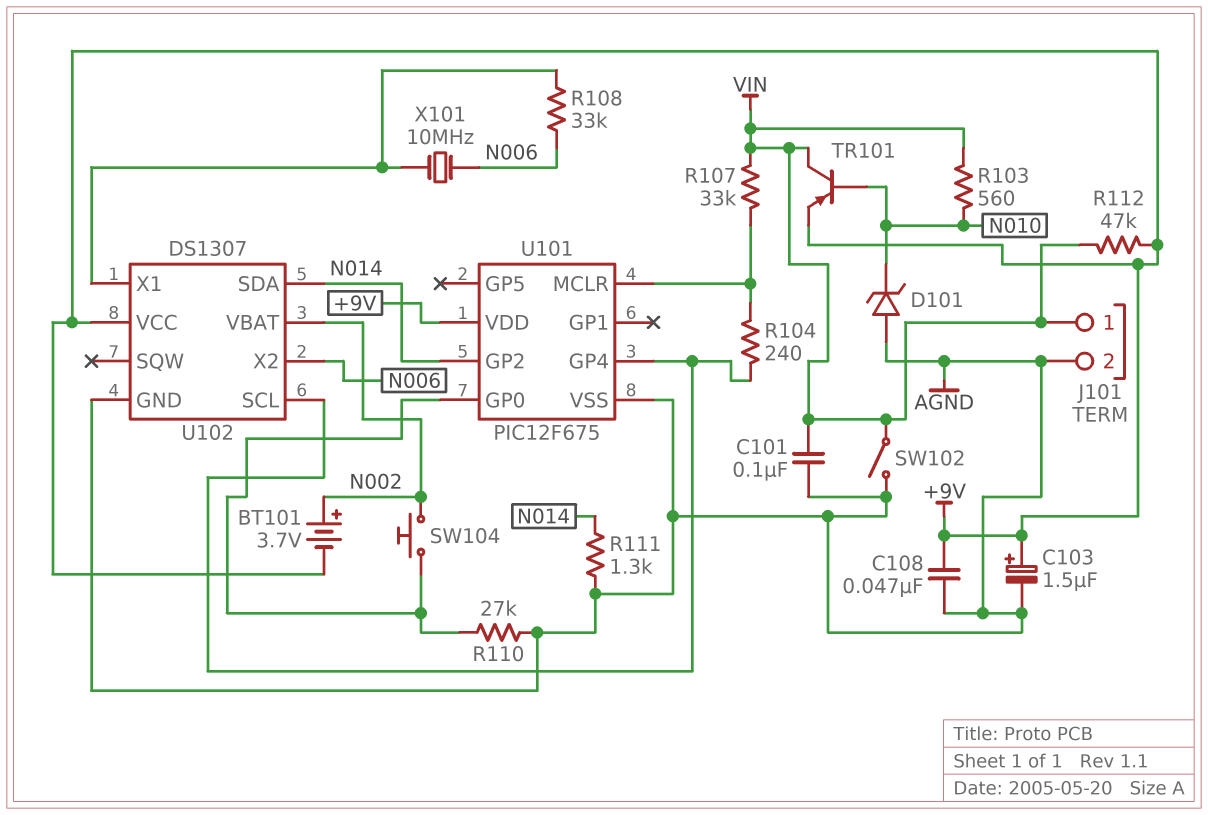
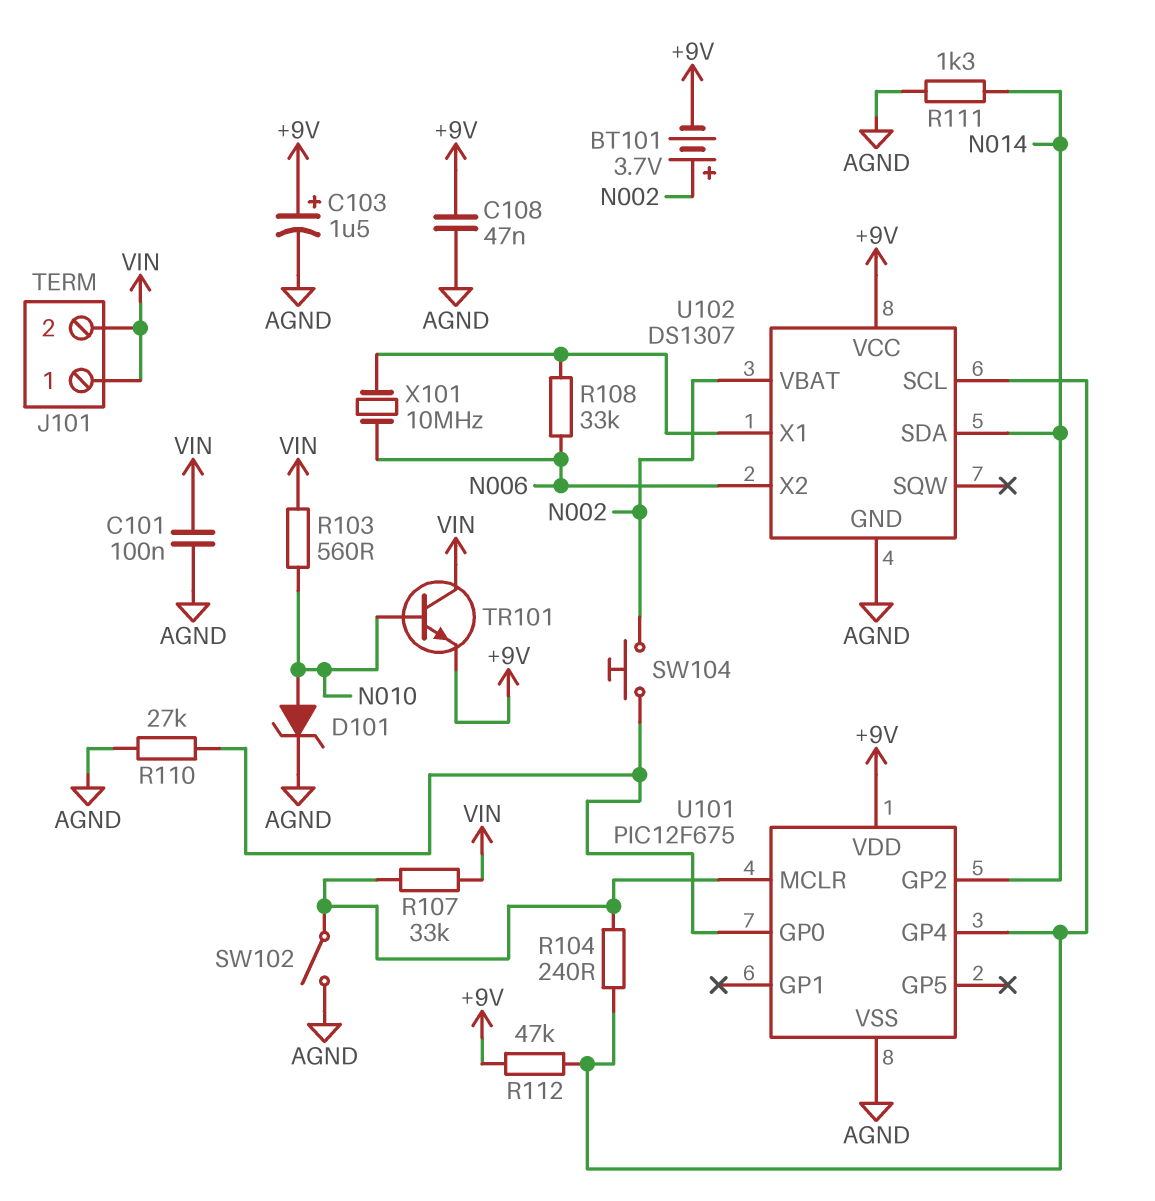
D101: zener (A AGND, K N010) -> zener (A N010, K AGND)
J101 pin 2: AGND -> VIN
R112: 47k (+9V, VIN) -> 47k (+9V, U101/GP4)
SW102: switch (AGND, VIN) -> switch (AGND, U101/MCLR)
TR101: PNP (B N010, C VIN, E +9V) -> NPN (B N010, C VIN, E +9V)

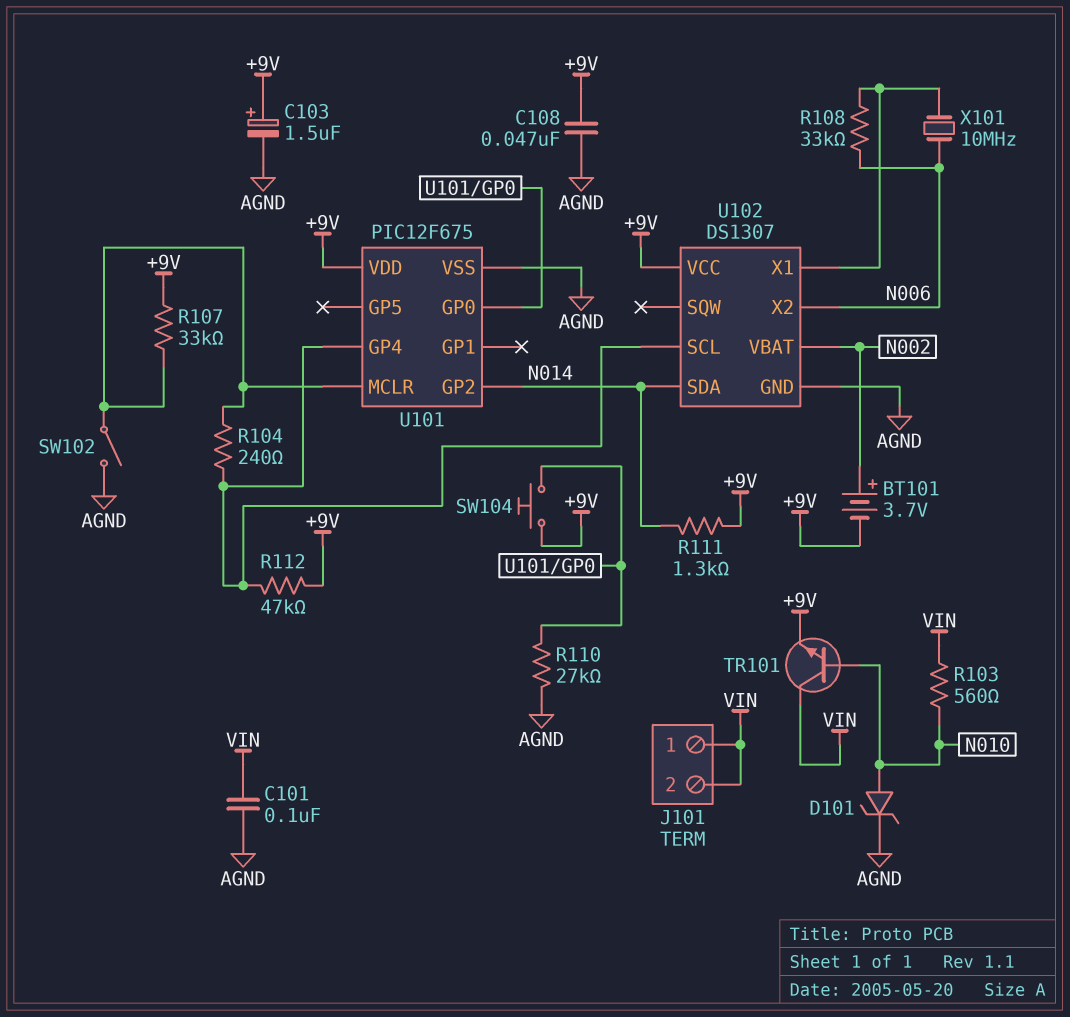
R107: 33k (U101/MCLR, VIN) -> 33k (+9V, U101/MCLR)
R111: 1.3k (AGND, N014) -> 1.3k (+9V, N014)
SW104: button (N002, U101/GP0) -> button (+9V, U101/GP0)

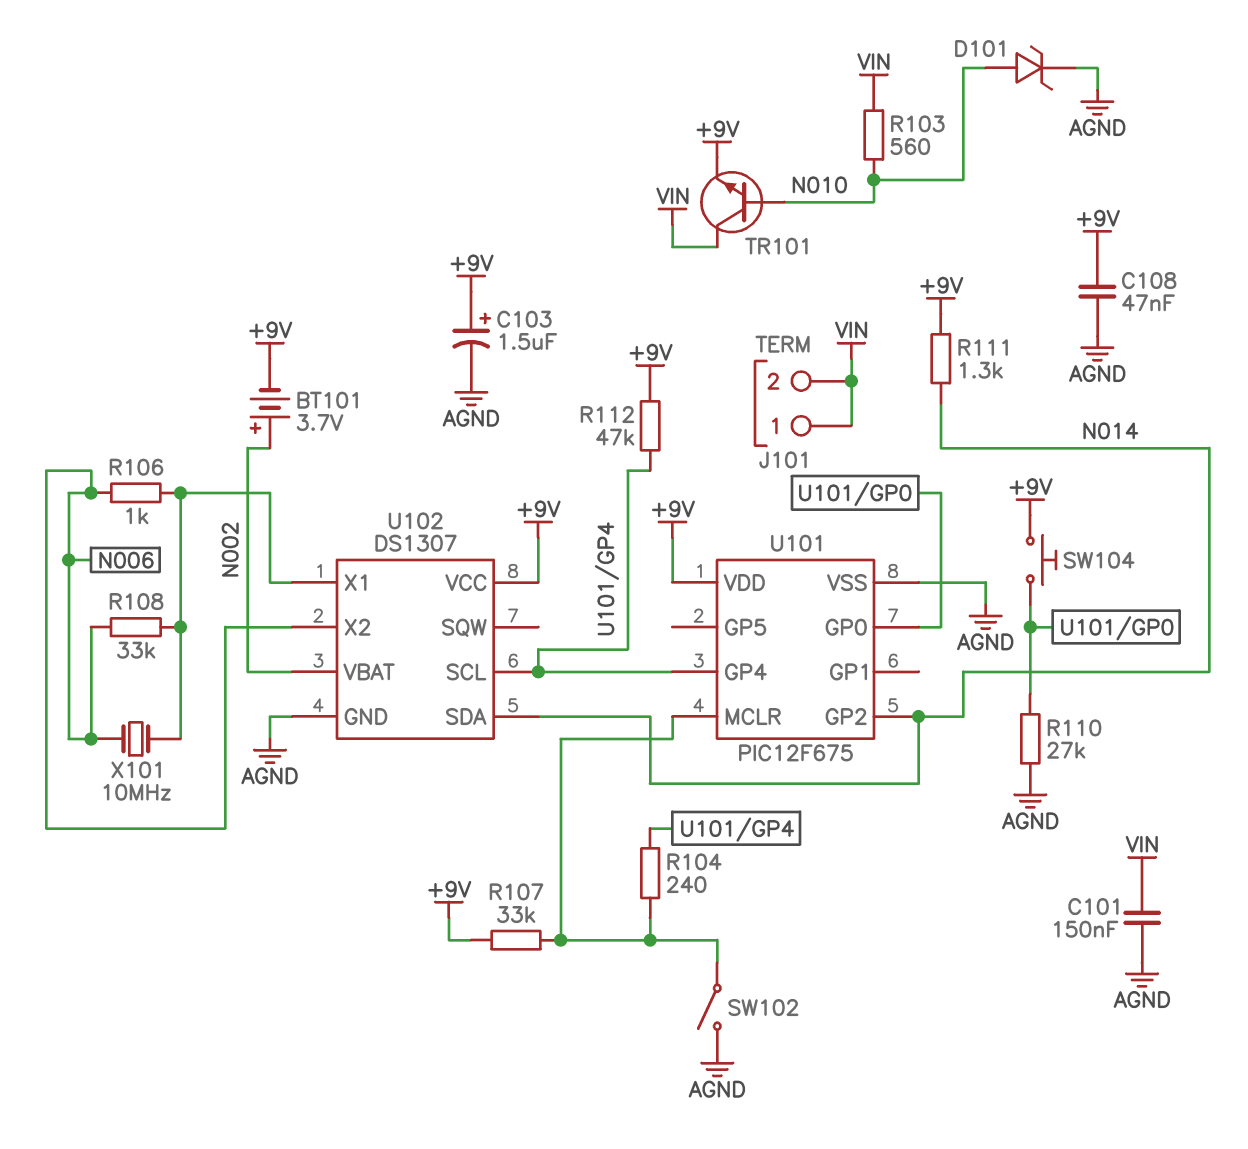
C101: 100nF (AGND, VIN) -> 150nF (AGND, VIN)
R106: none -> 1k (N006, U102/X1)

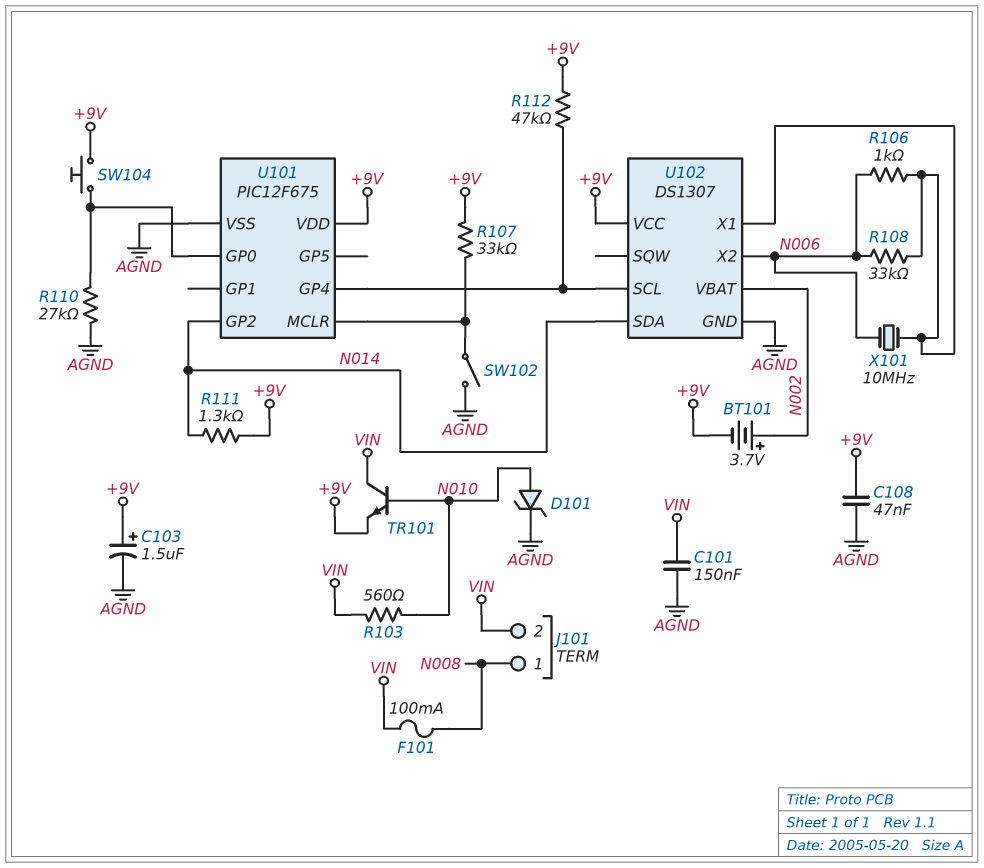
F101: none -> 100mA (N008, VIN)
J101 pin 1: VIN -> N008
R104: 240 (U101/GP4, U101/MCLR) -> none

